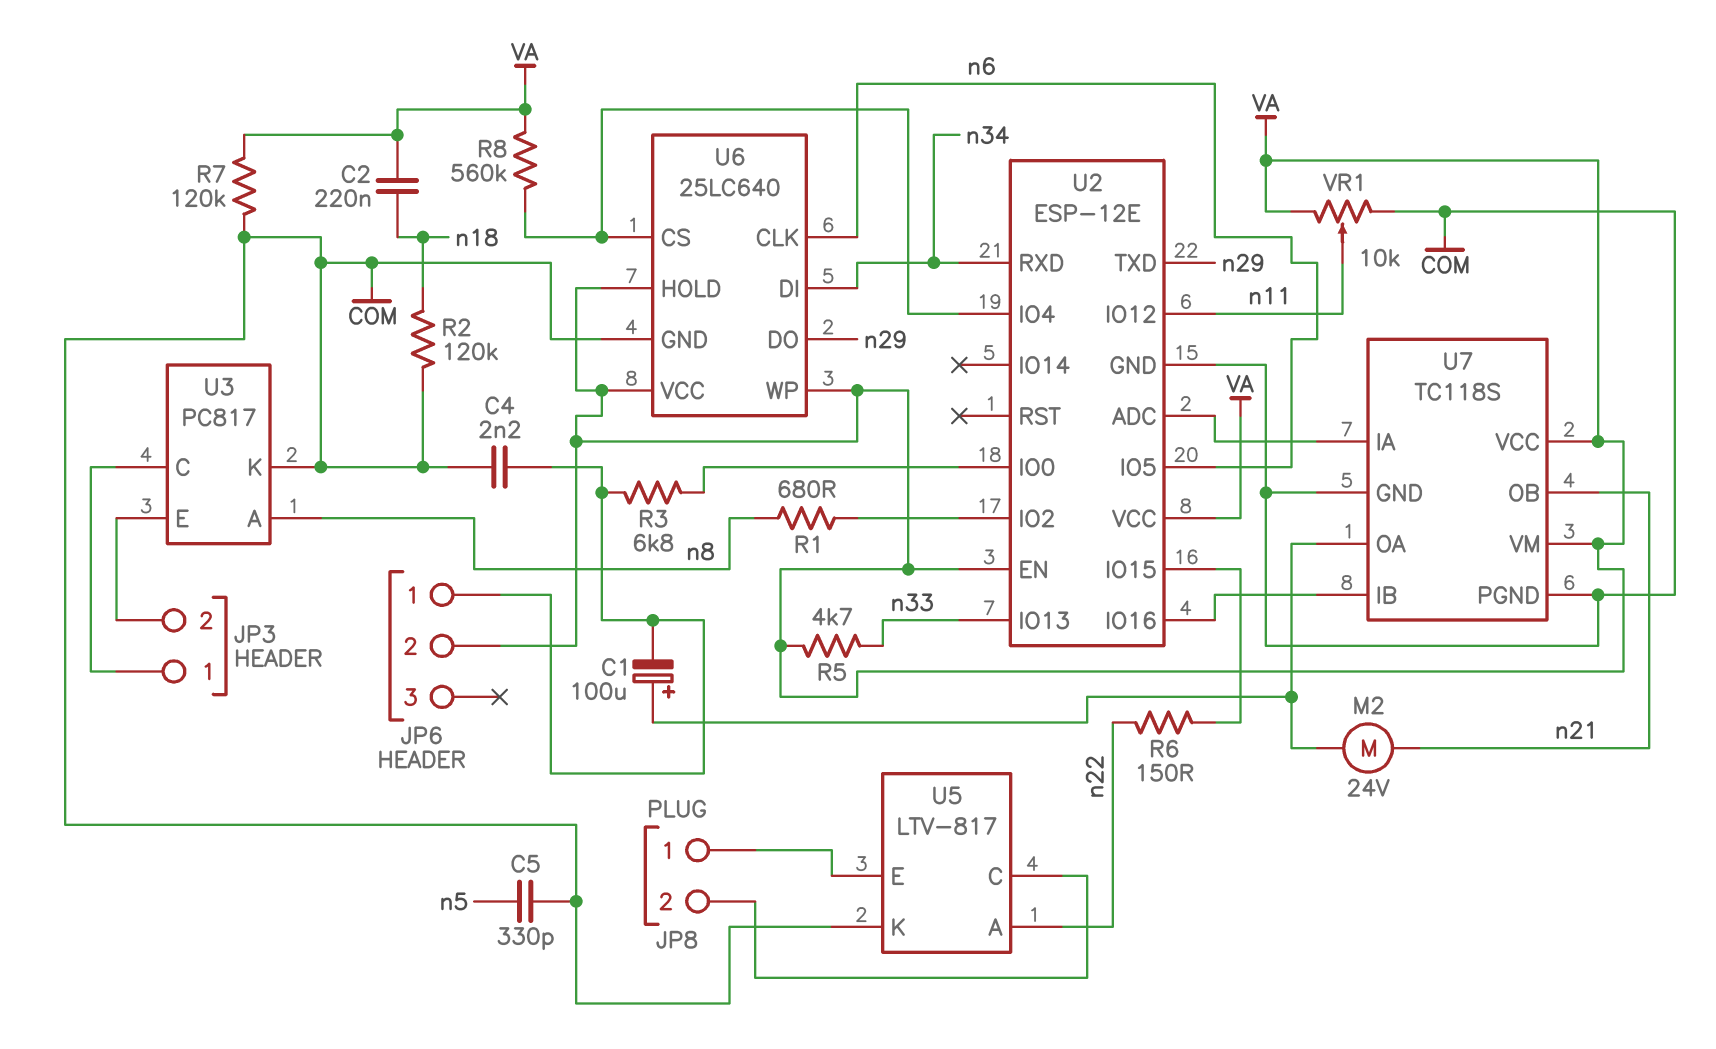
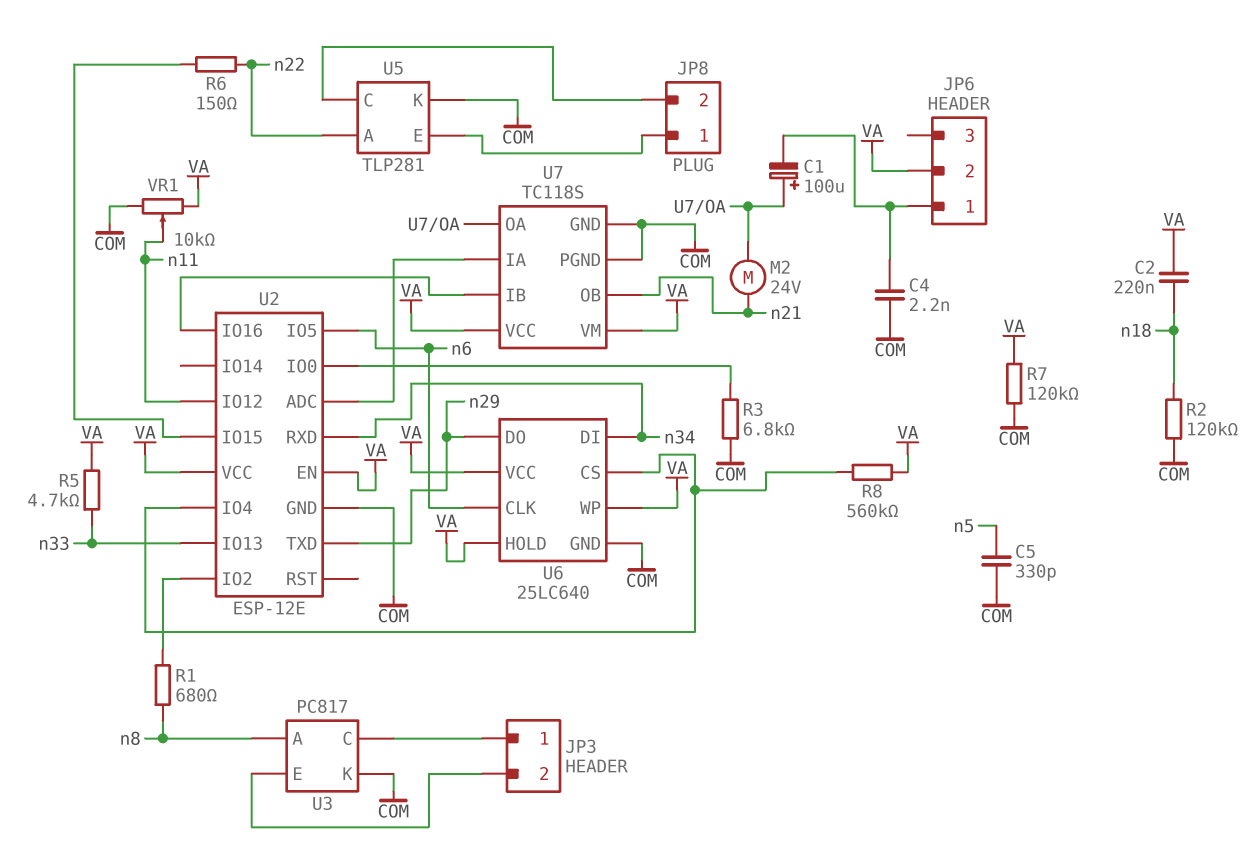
R3: 6.8k (JP6/1, U2/IO0) -> 6.8k (COM, U2/IO0)
U5: LTV-817 -> TLP281

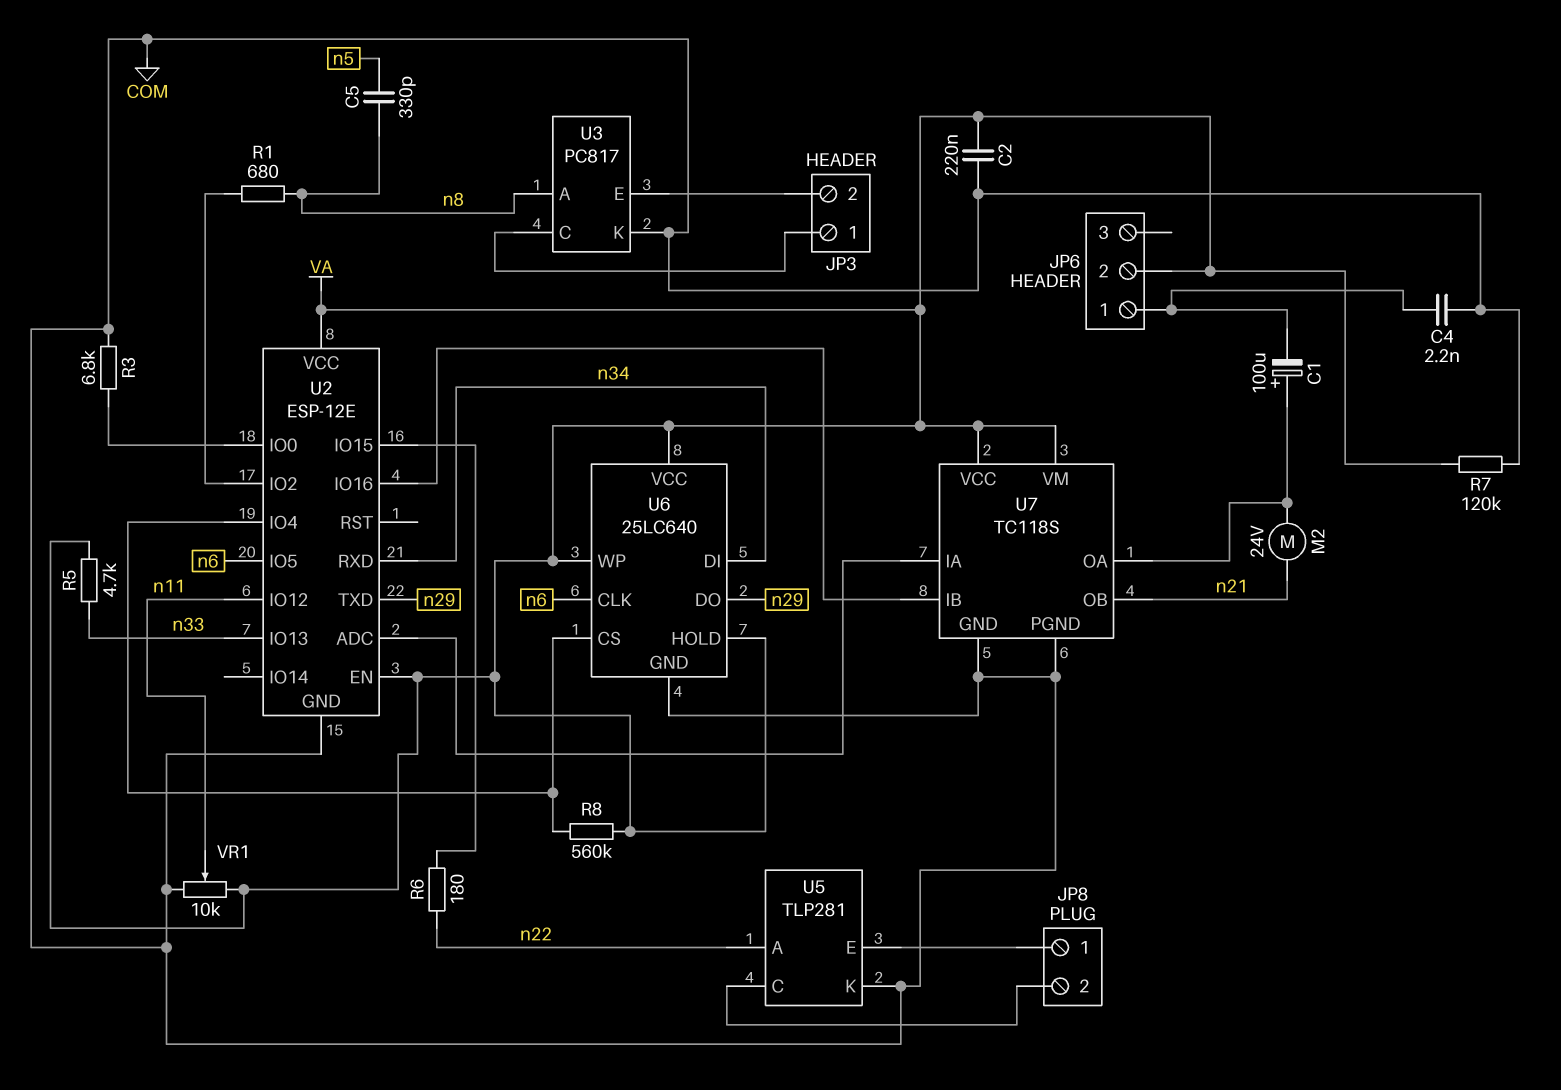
C2: 220nF (VA, n18) -> 220nF (COM, VA)
C5: 330pF (COM, n5) -> 330pF (n5, n8)
R2: 120k (COM, n18) -> none
R6: 150 (U2/IO15, n22) -> 180 (U2/IO15, n22)

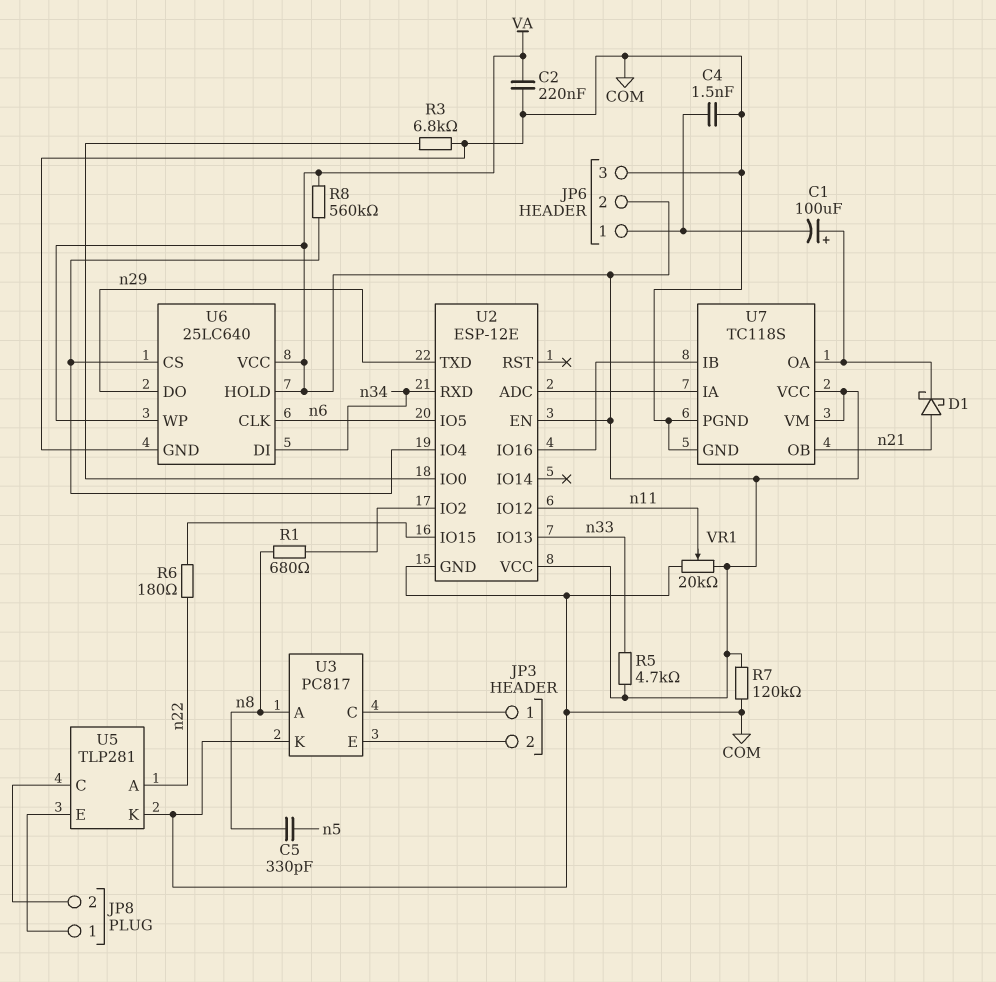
C4: 2.2nF (COM, JP6/1) -> 1.5nF (COM, JP6/1)
D1: none -> schottky (A n21, K U7/OA)
JP6 pin 3: none -> COM
M2: motor 24V (U7/OA, n21) -> none
VR1: 10k (COM, VA, wiper n11) -> 20k (COM, VA, wiper n11)

